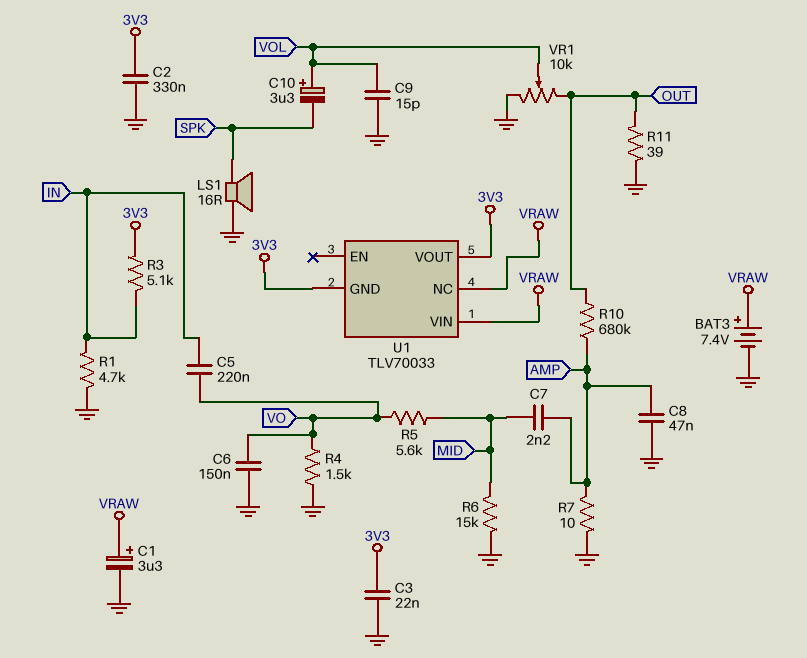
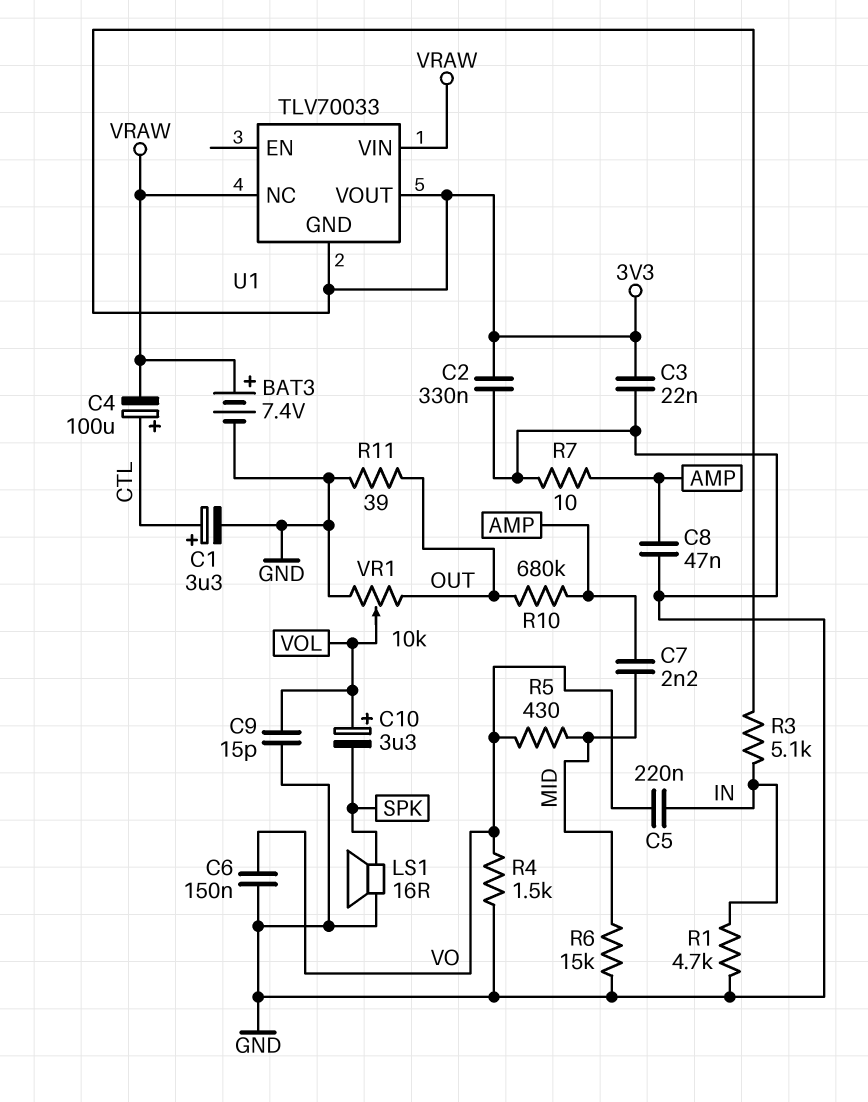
C1: 3.3uF (plus VRAW, minus GND) -> 3.3uF (plus CTL, minus GND)
C4: none -> 100uF (plus CTL, minus VRAW)
R5: 5.6k (MID, VO) -> 430 (MID, VO)

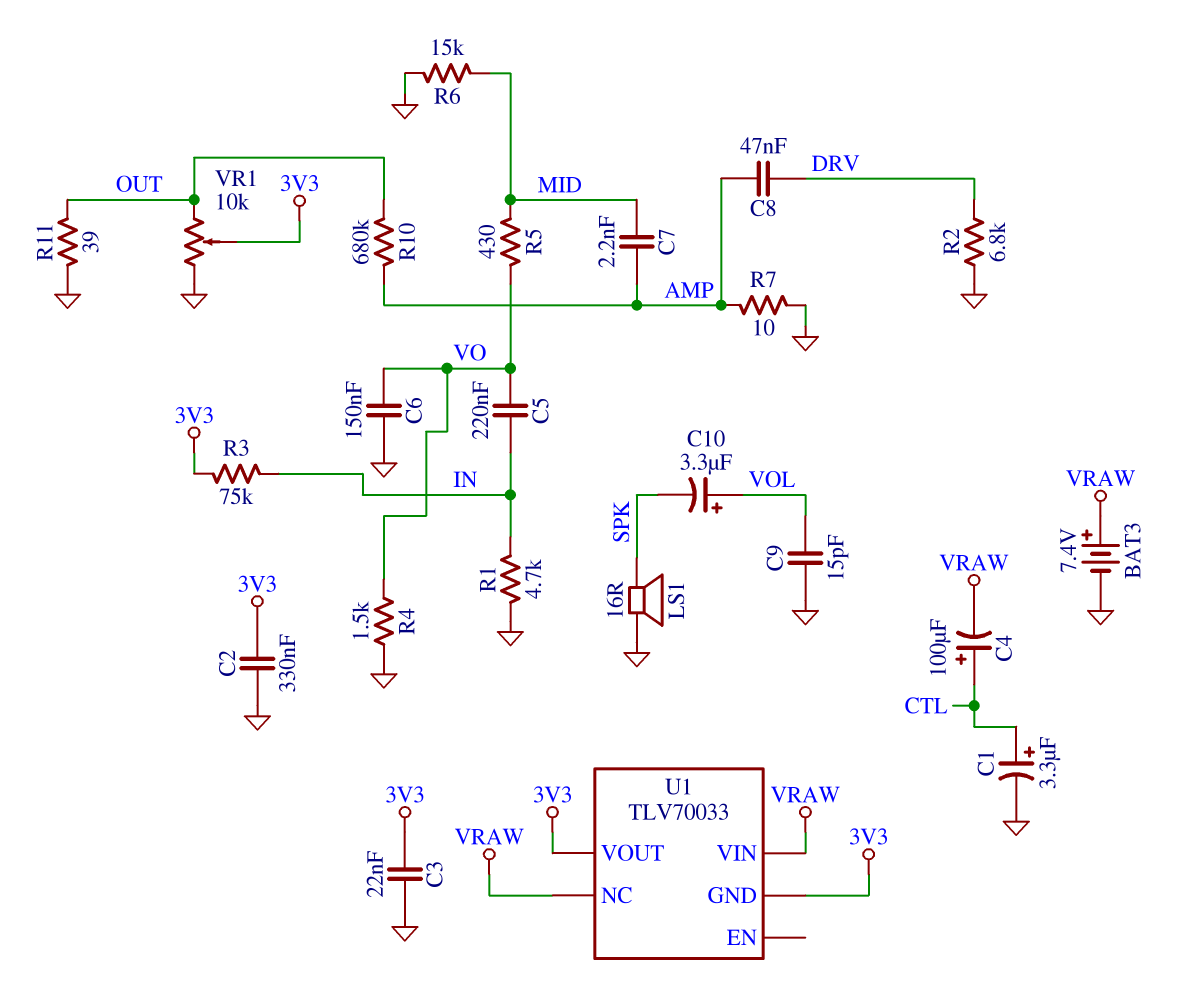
C8: 47nF (AMP, GND) -> 47nF (AMP, DRV)
R2: none -> 6.8k (DRV, GND)
R3: 5.1k (3V3, IN) -> 75k (3V3, IN)
VR1: 10k (GND, OUT, wiper VOL) -> 10k (GND, OUT, wiper 3V3)

